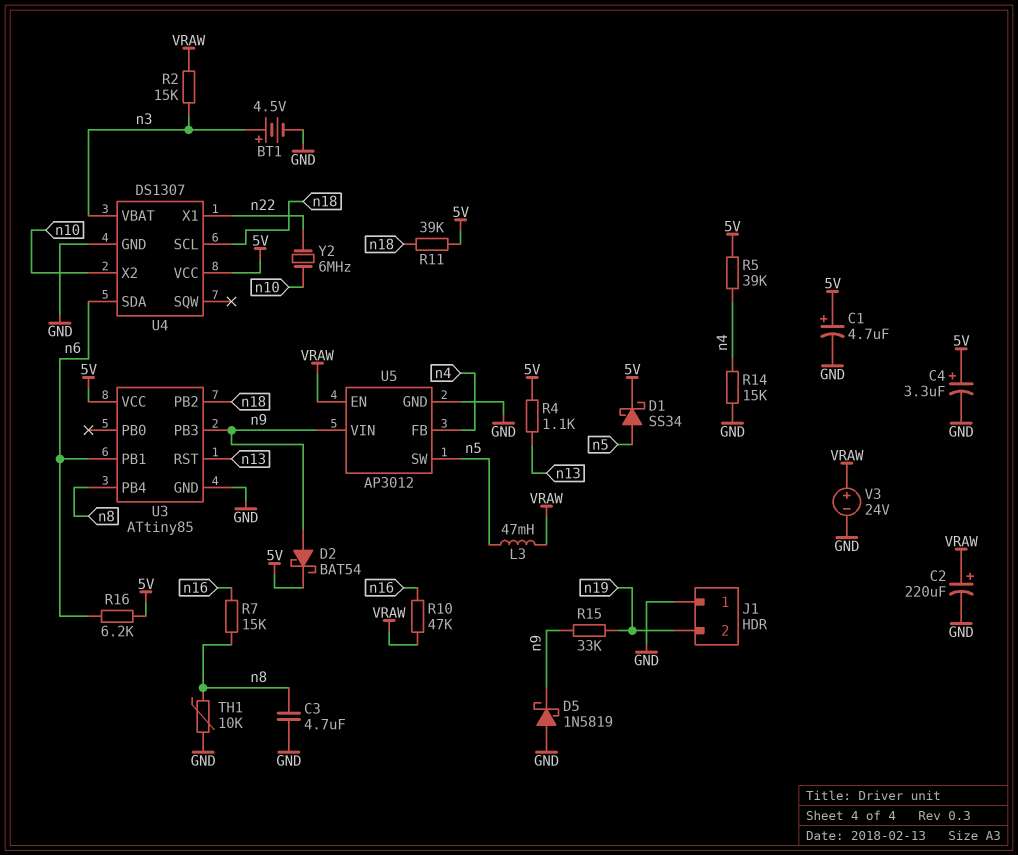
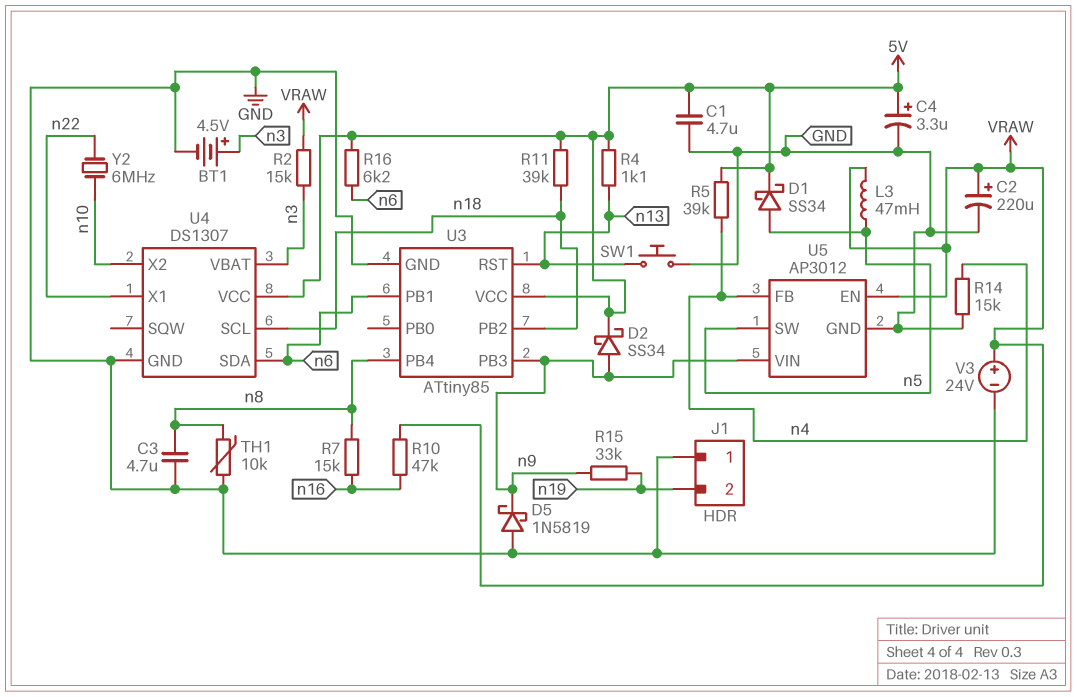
C1: 4.7uF (plus 5V, minus GND) -> 4.7uF (5V, GND)
D2: schottky BAT54 (A n9, K 5V) -> schottky SS34 (A n9, K 5V)
SW1: none -> button (GND, n13)

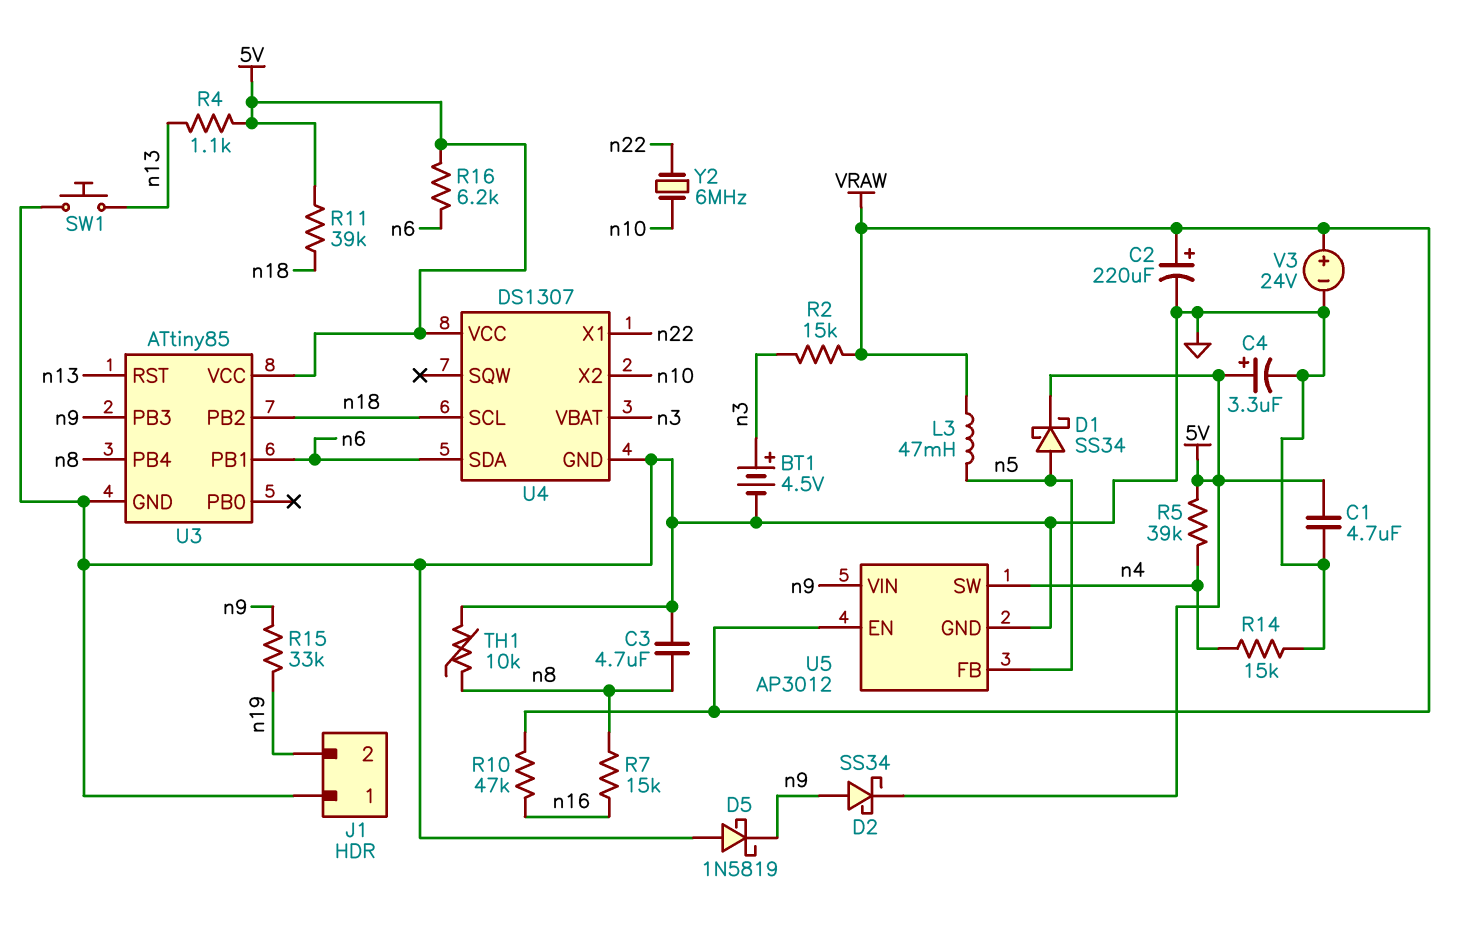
U5 pin FB: n4 -> n5
U5 pin SW: n5 -> n4

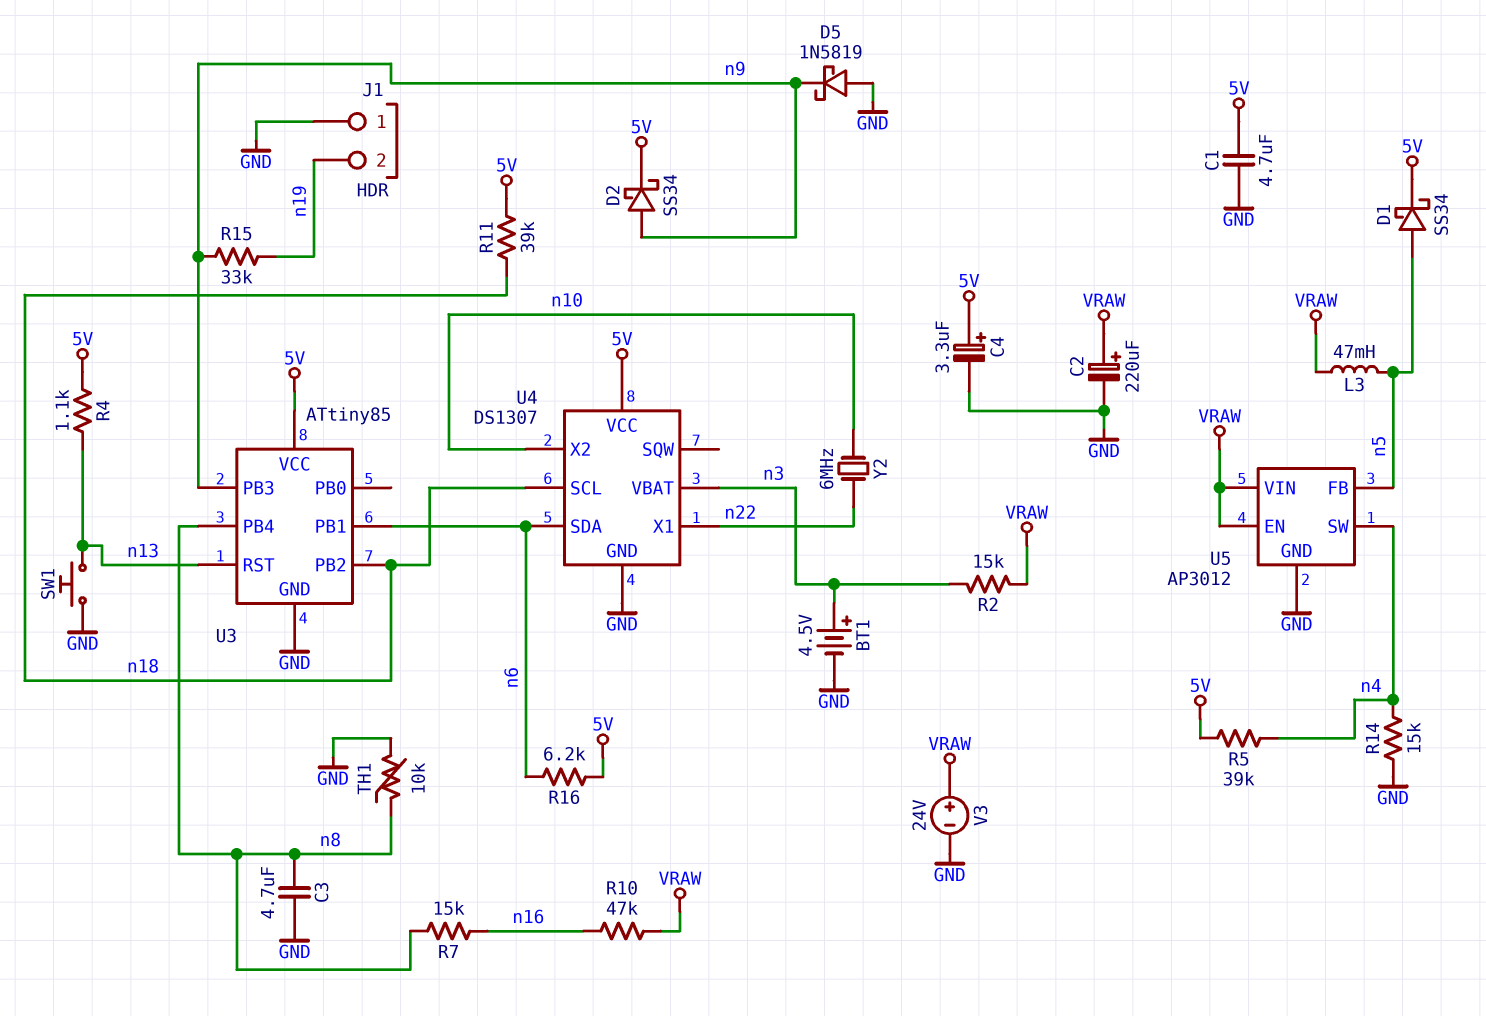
U5 pin VIN: n9 -> VRAW

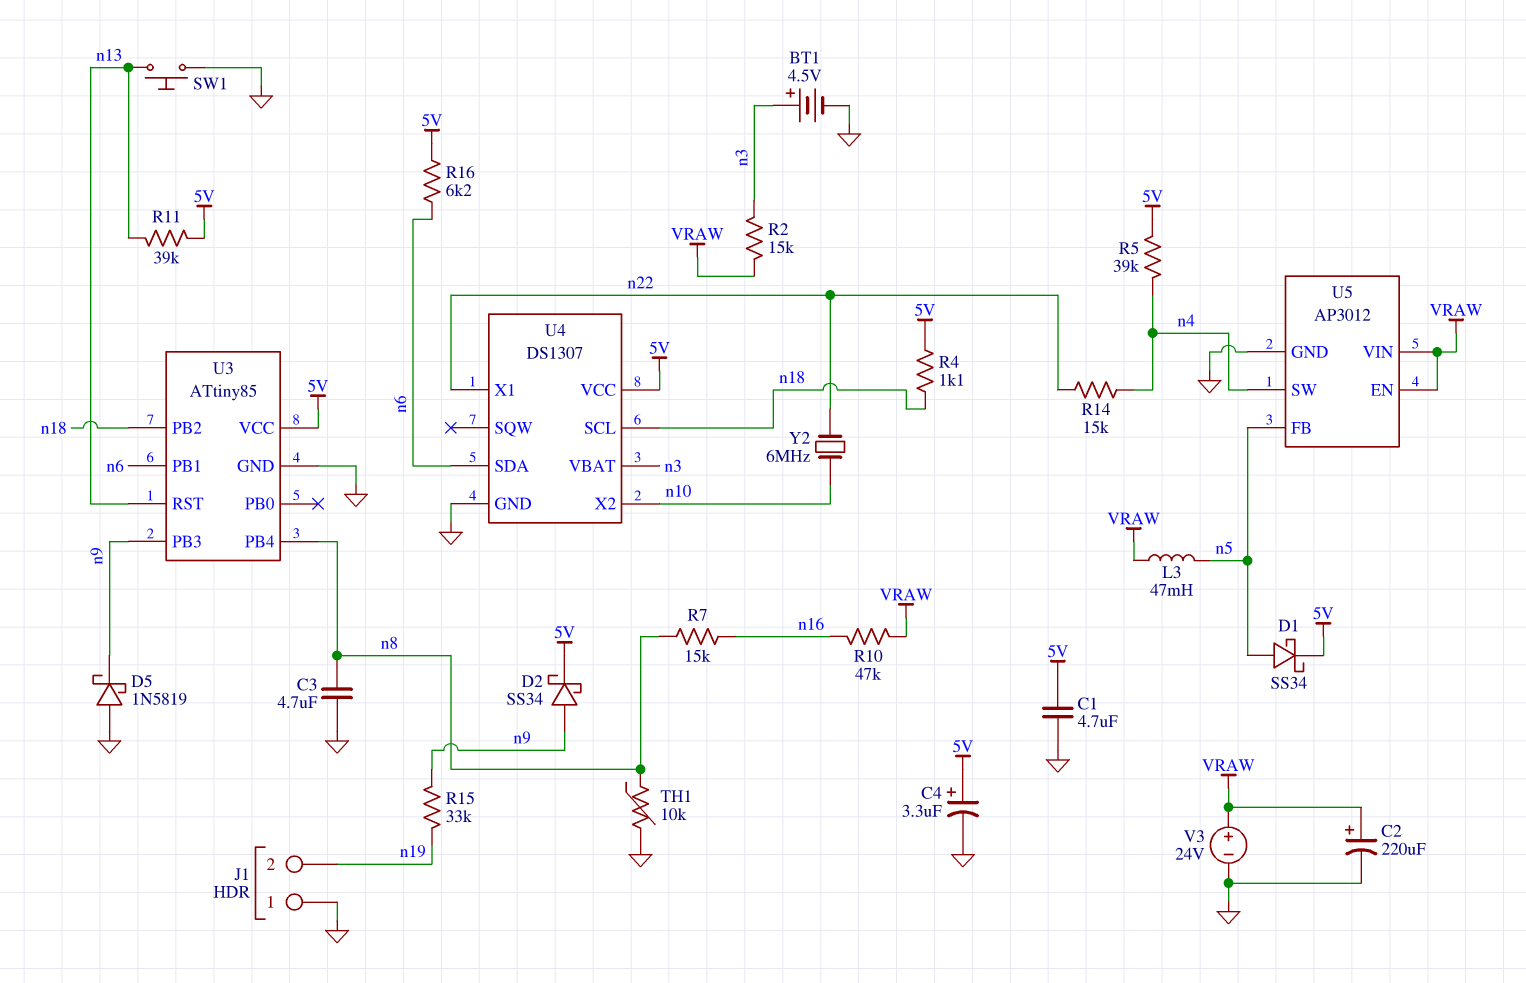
R4: 1.1k (5V, n13) -> 1.1k (5V, n18)
R11: 39k (5V, n18) -> 39k (5V, n13)
R14: 15k (GND, n4) -> 15k (n4, n22)

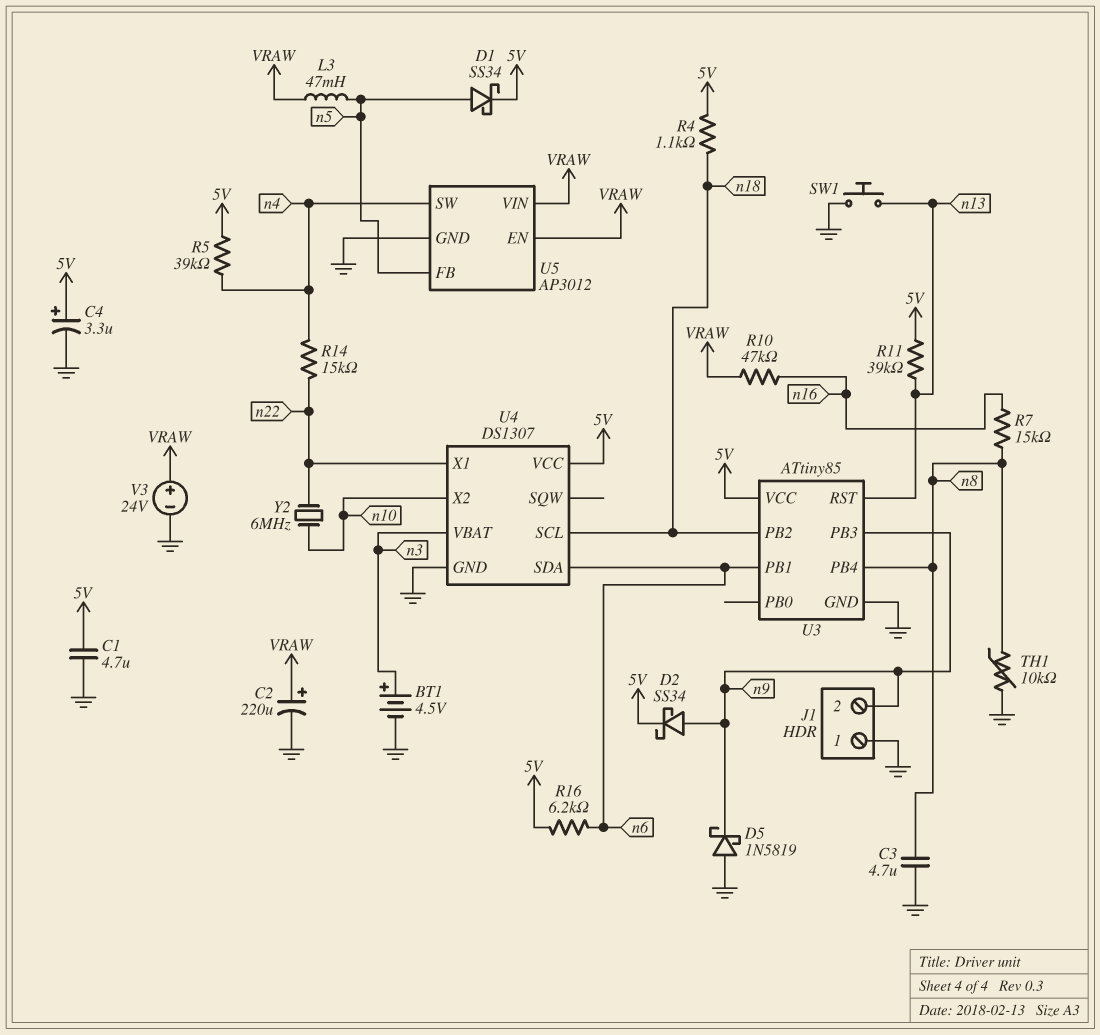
J1 pin 2: n19 -> n9
R2: 15k (VRAW, n3) -> none
R15: 33k (n9, n19) -> none

